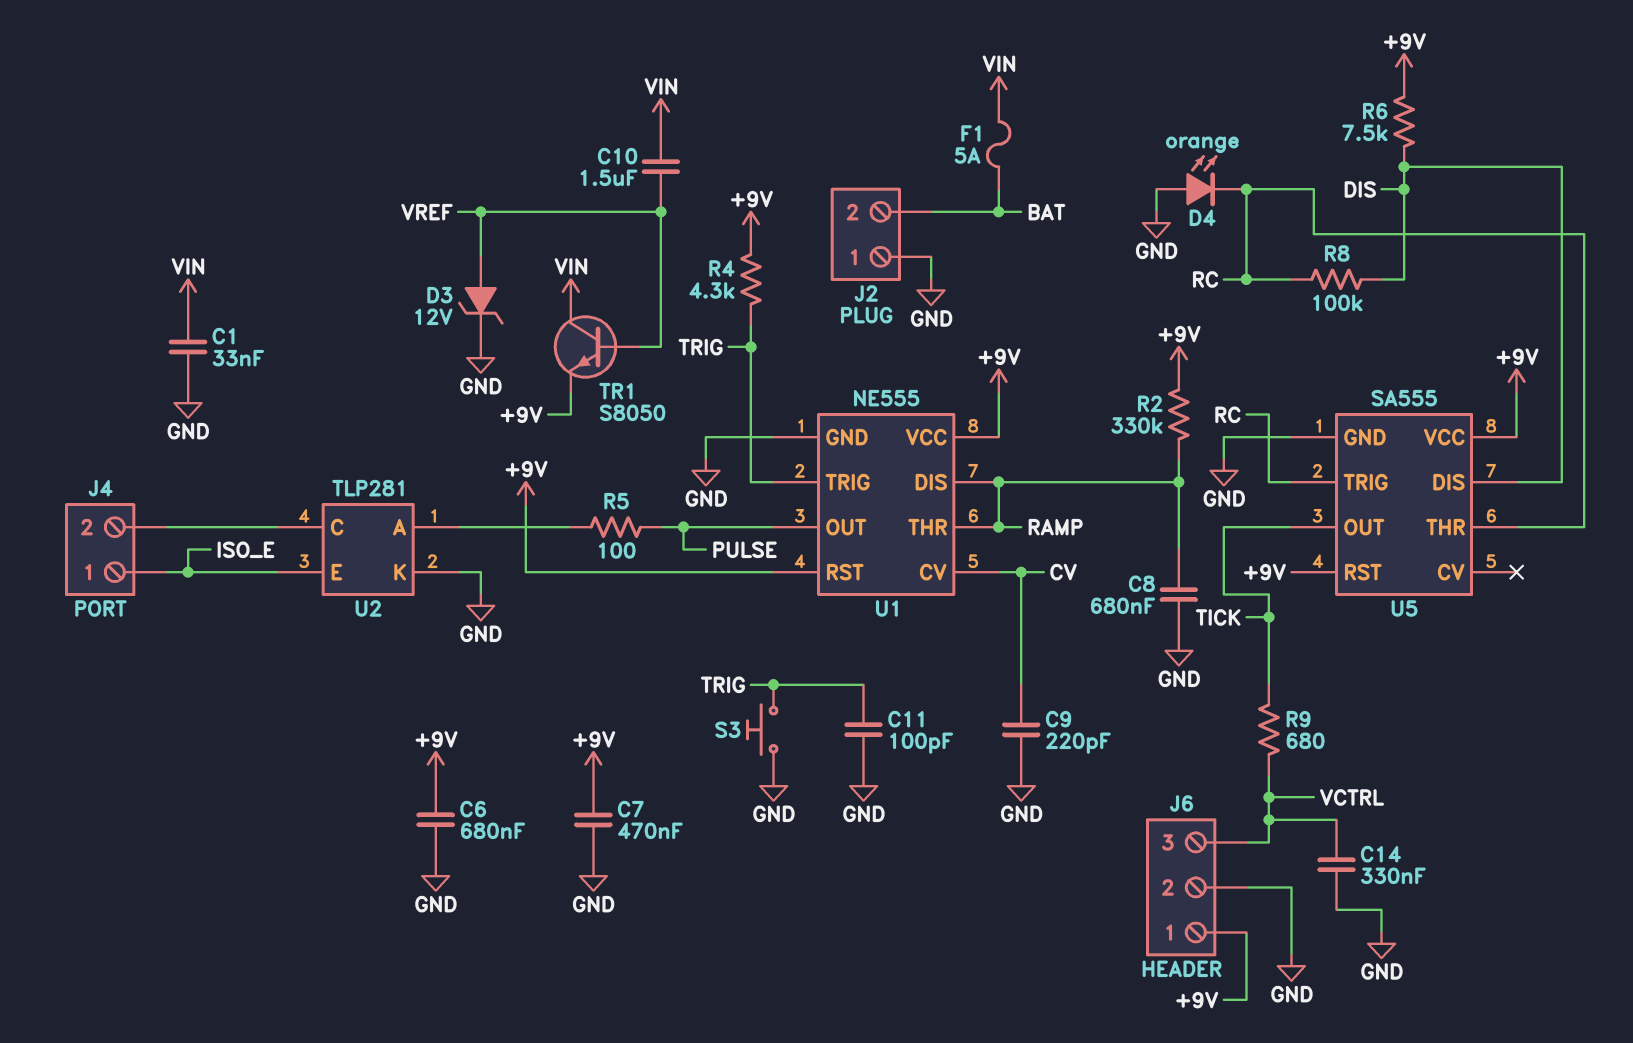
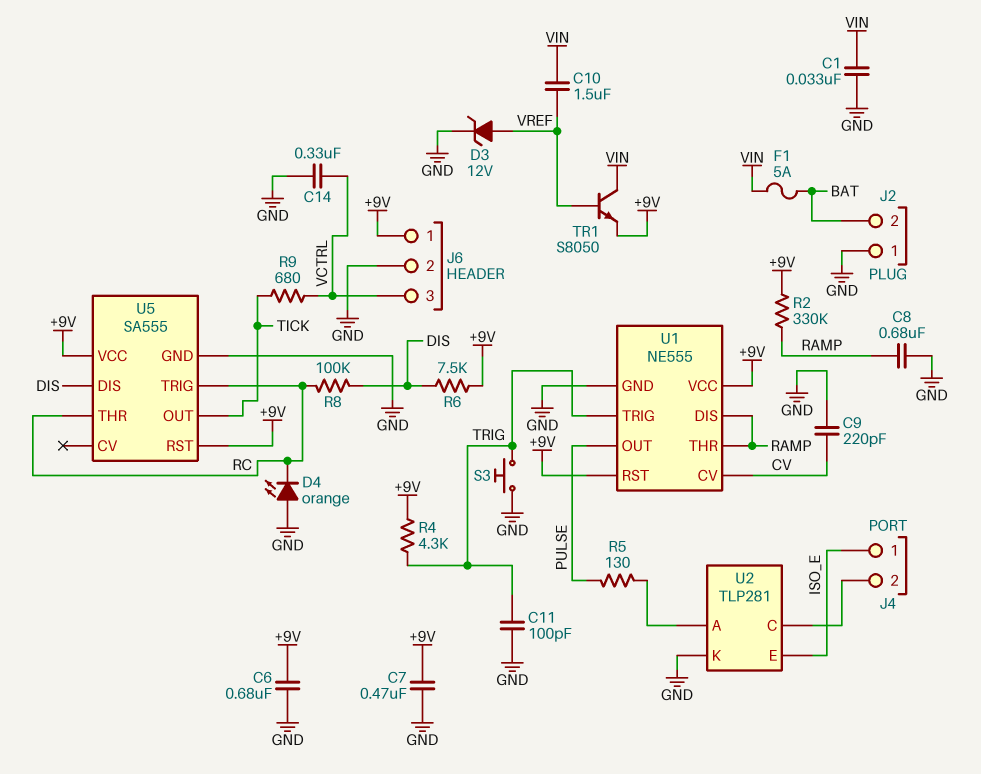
R5: 100 (PULSE, U2/A) -> 130 (PULSE, U2/A)

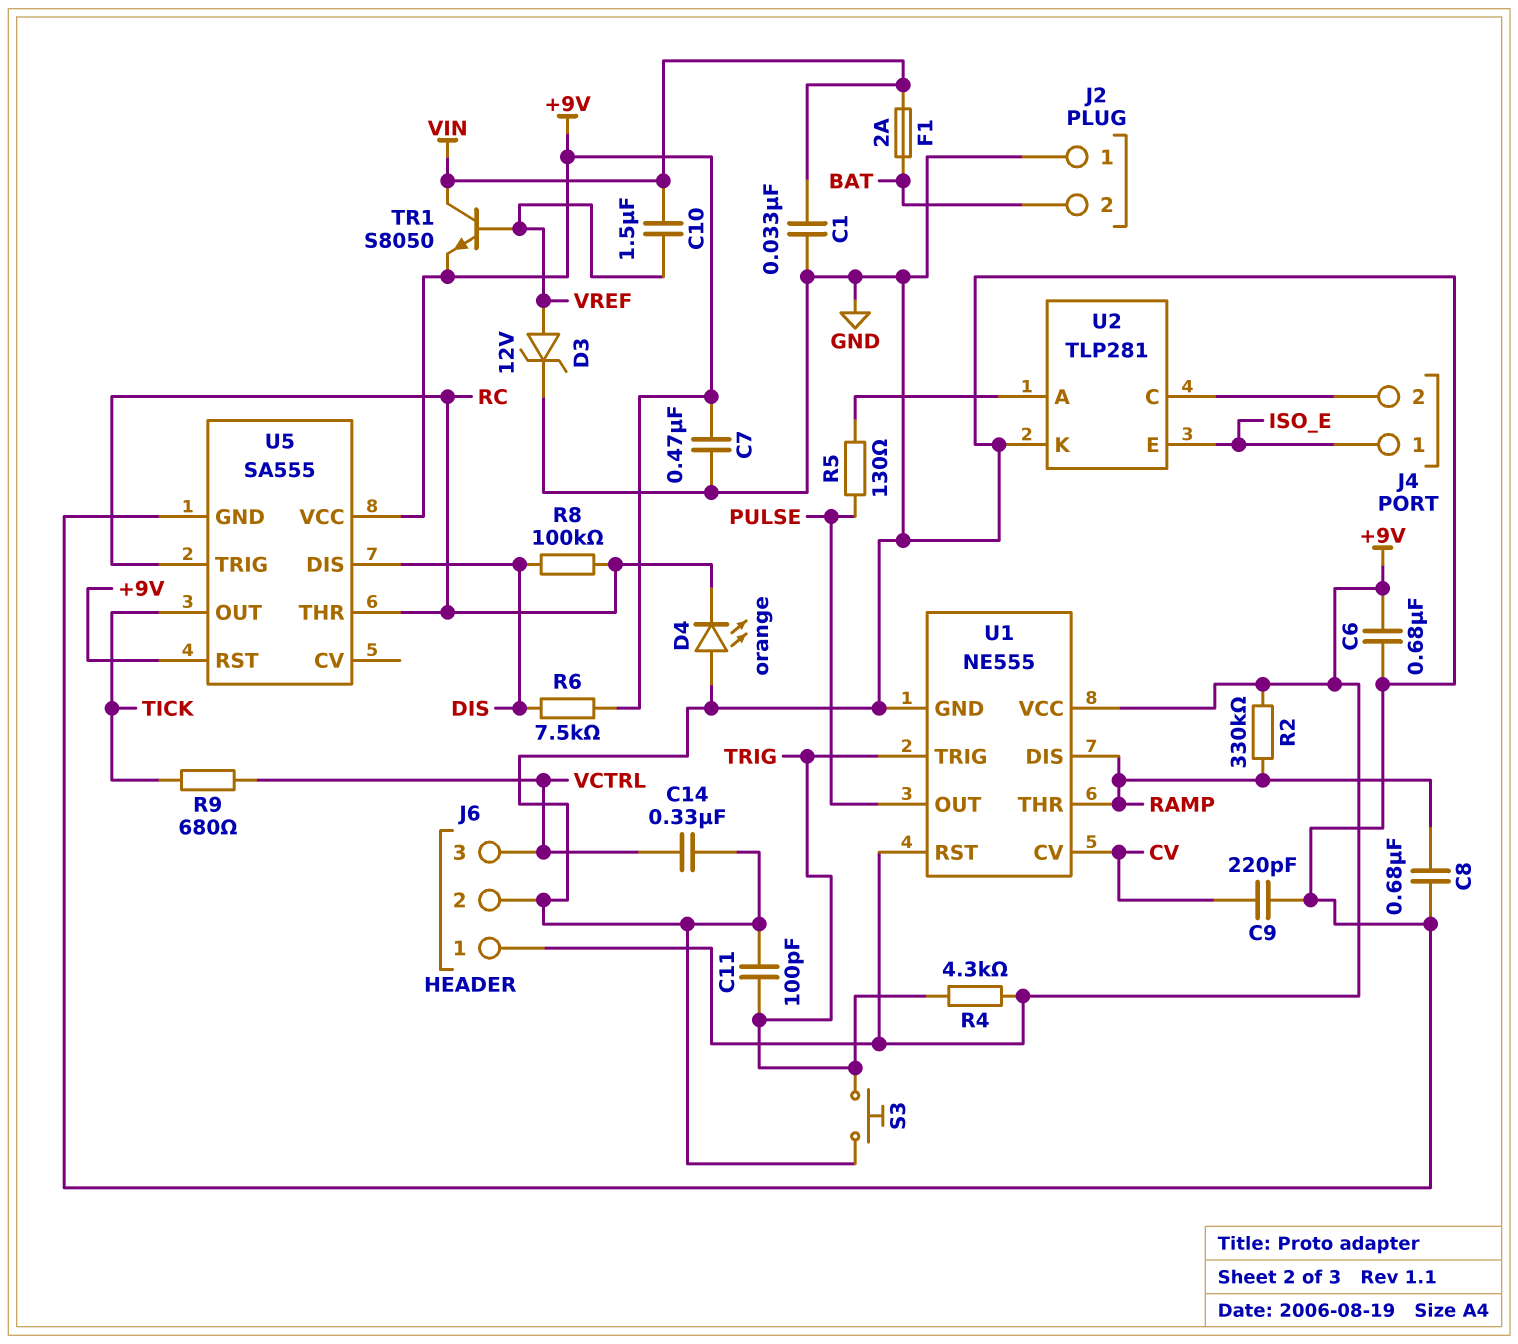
F1: 5A (BAT, VIN) -> 2A (BAT, VIN)

